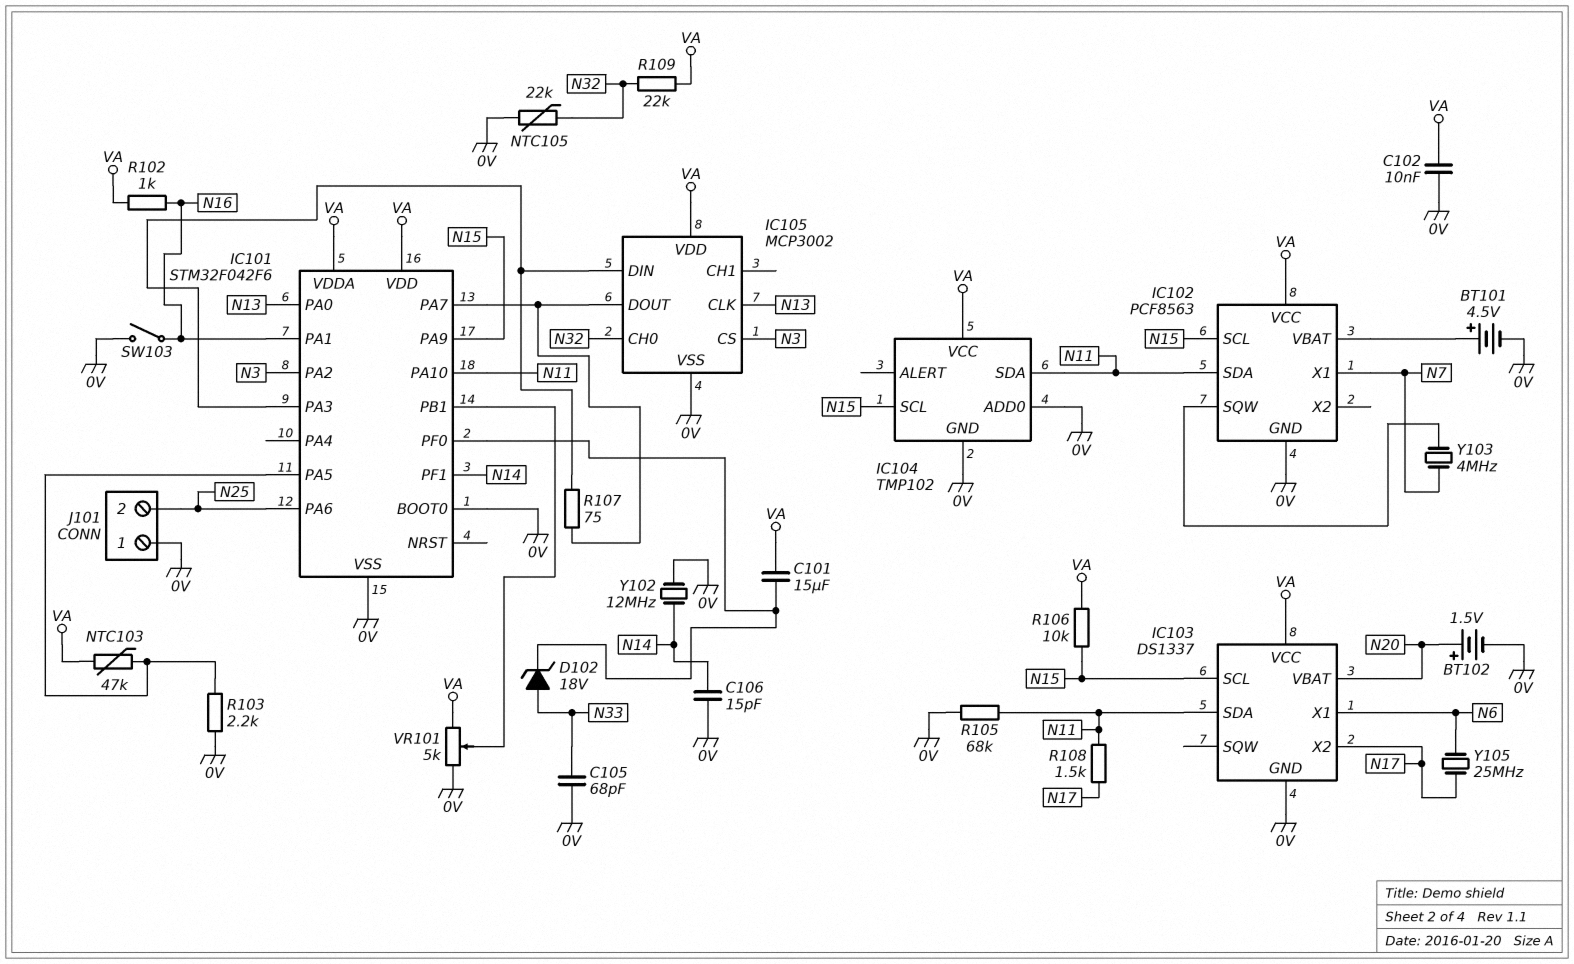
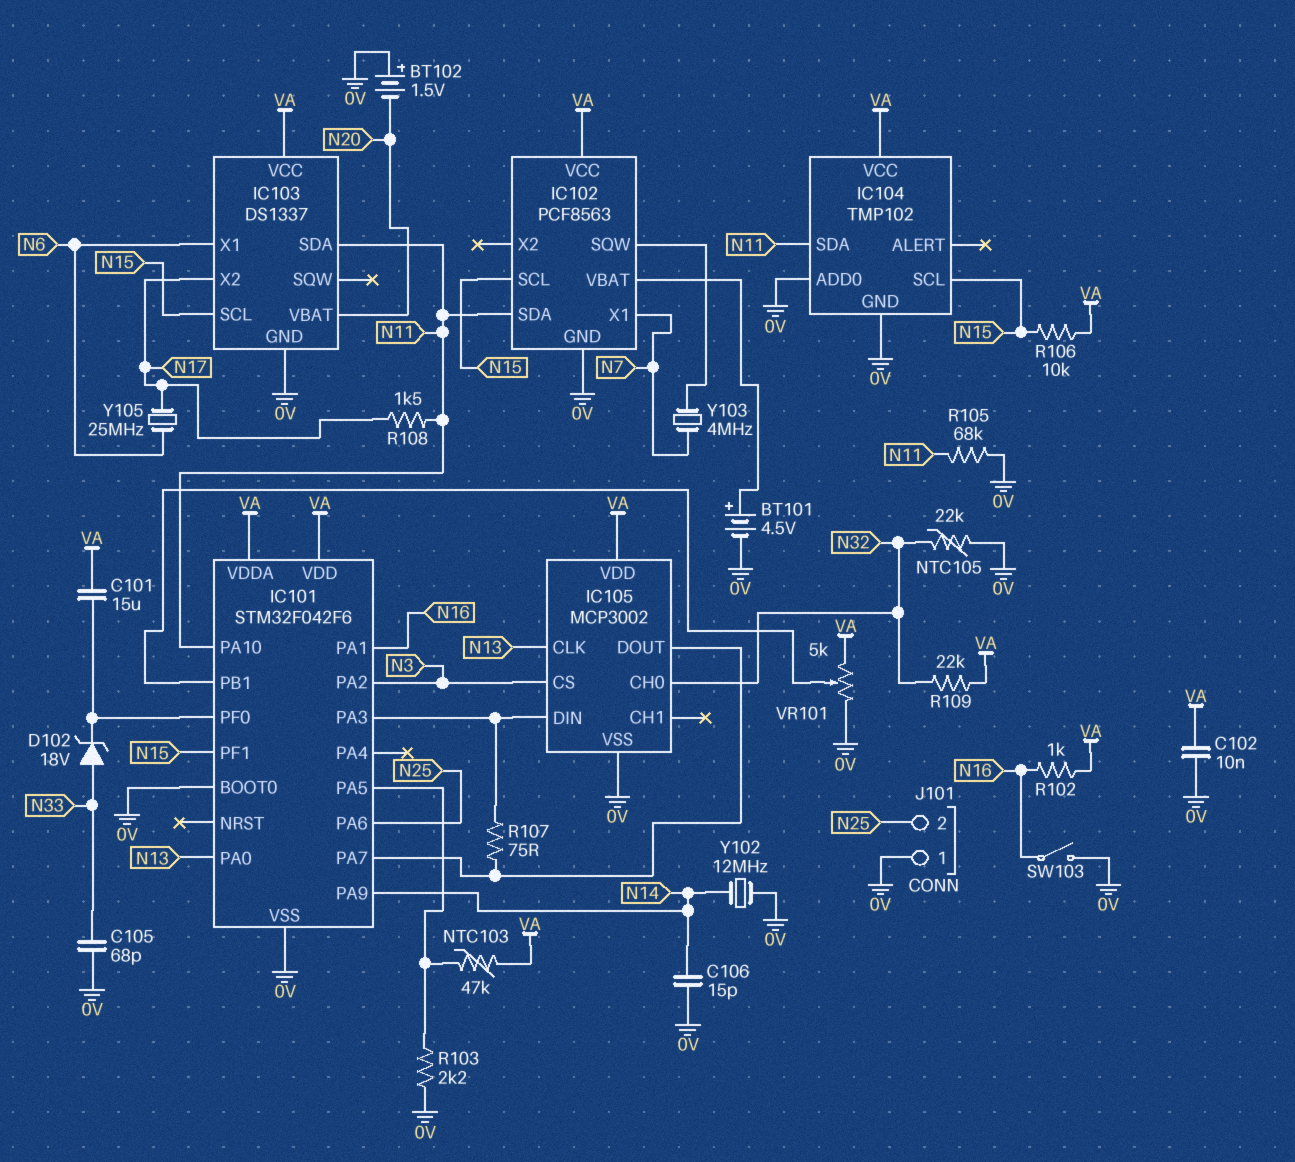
BT102: 1.5V (plus N20, minus 0V) -> 1.5V (plus 0V, minus N20)
IC101 pin PA9: N15 -> N14
IC101 pin PF1: N14 -> N15

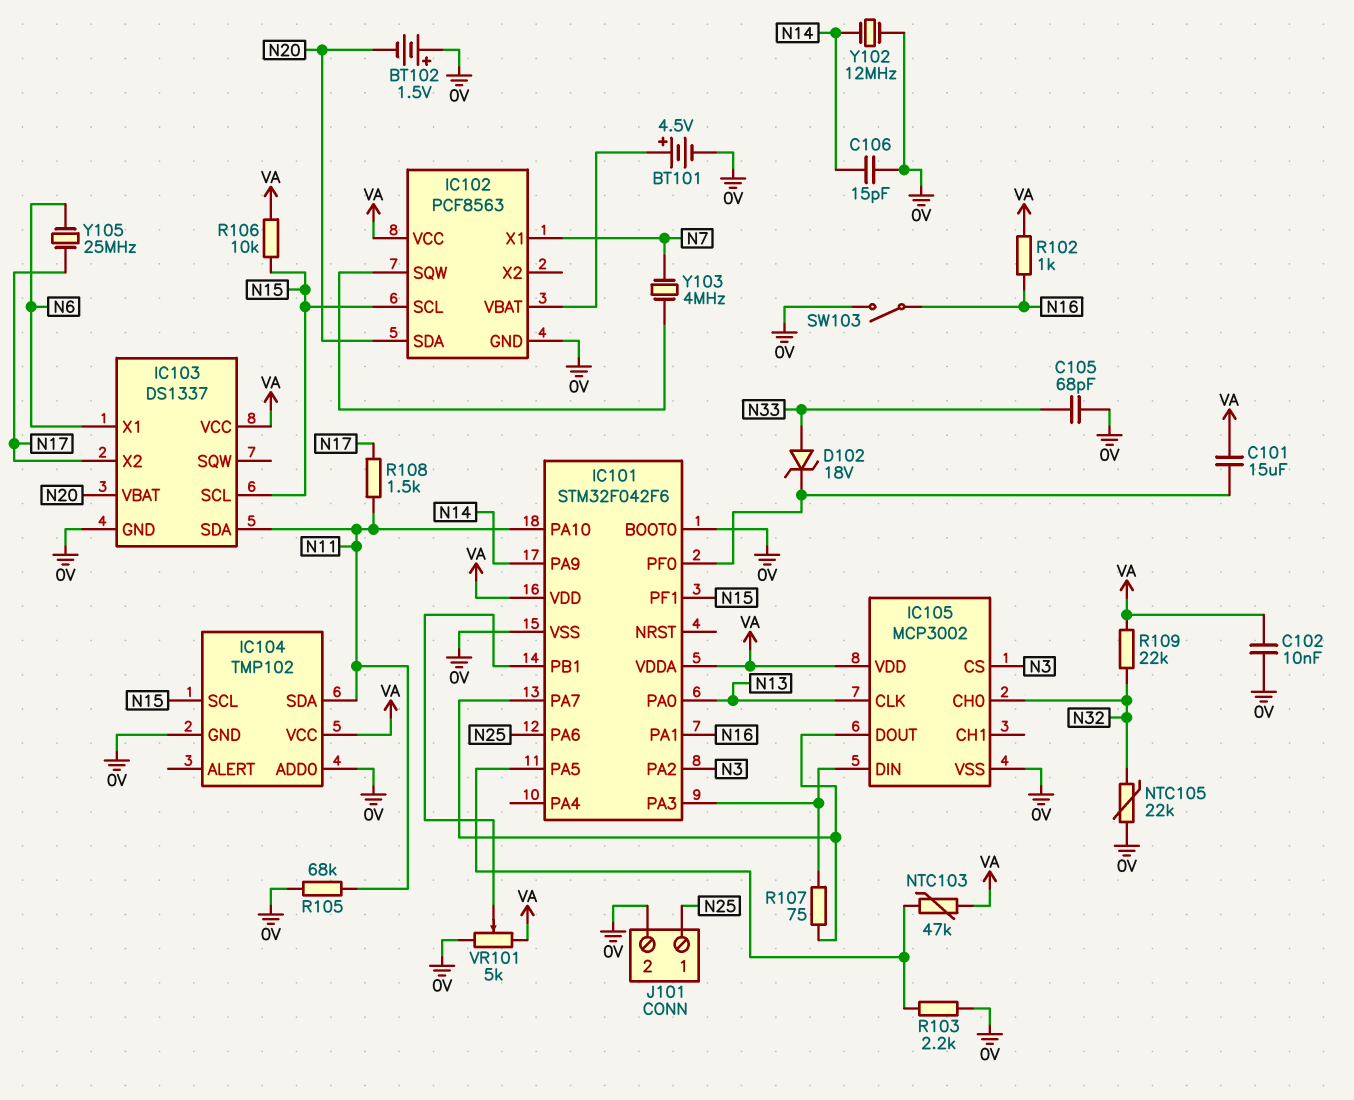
IC102 pin SDA: N11 -> N20
J101 pin 1: 0V -> N25
J101 pin 2: N25 -> 0V

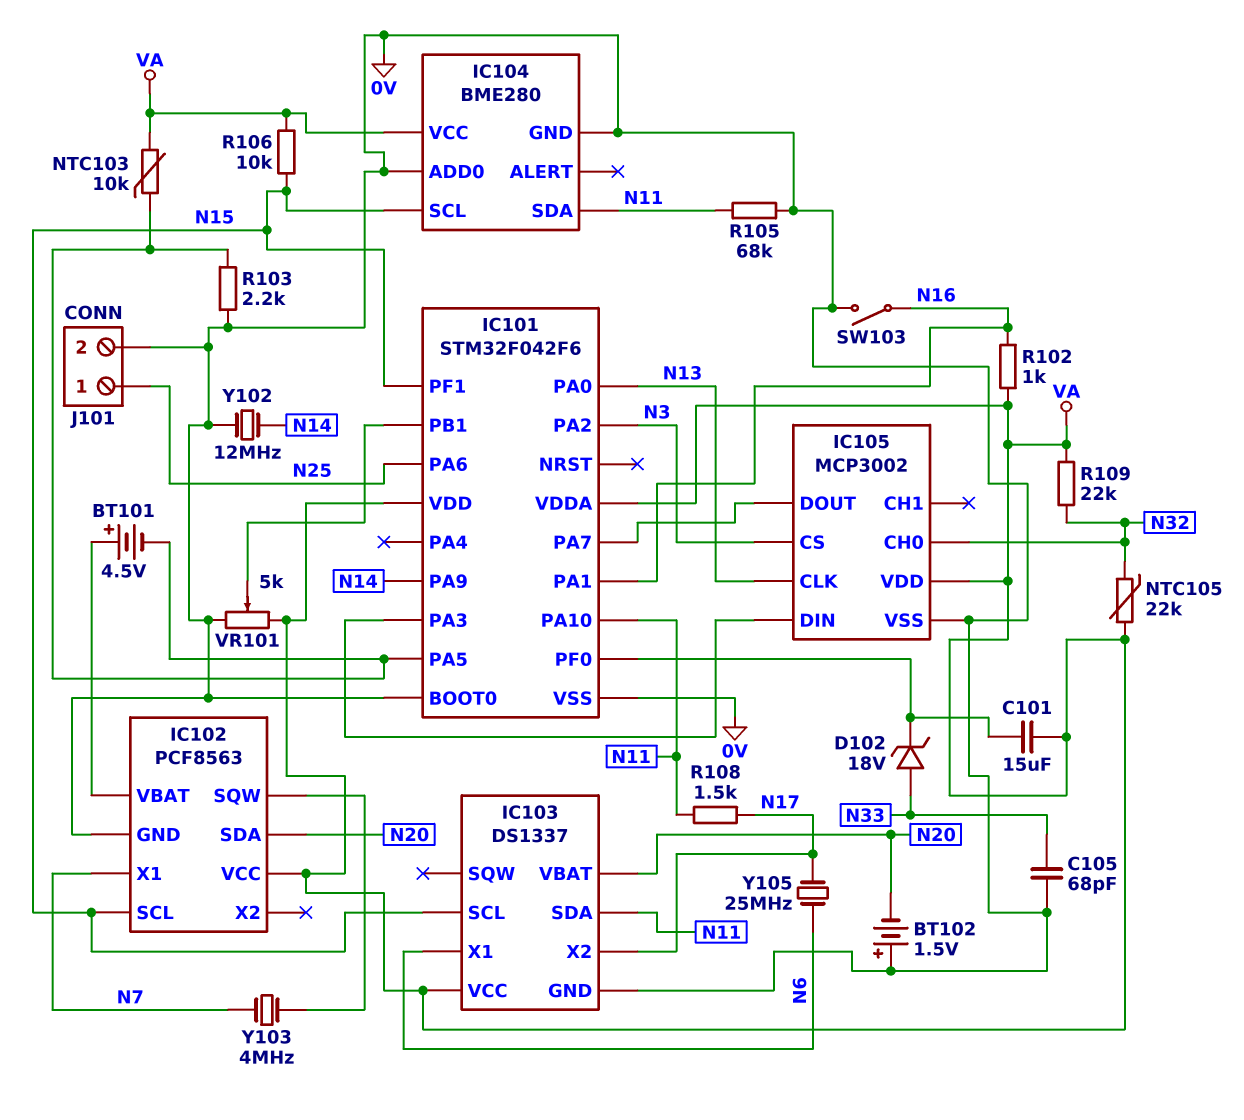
BT101: 4.5V (plus IC102/VBAT, minus 0V) -> 4.5V (plus IC102/VBAT, minus IC101/PA5)
C102: 10nF (0V, VA) -> none
C106: 15pF (0V, N14) -> none
IC104: TMP102 -> BME280
NTC103: 47k (IC101/PA5, VA) -> 10k (IC101/PA5, VA)
NTC105: 22k (0V, N32) -> 22k (N32, VA)
R107: 75 (IC101/PA3, IC101/PA7) -> none

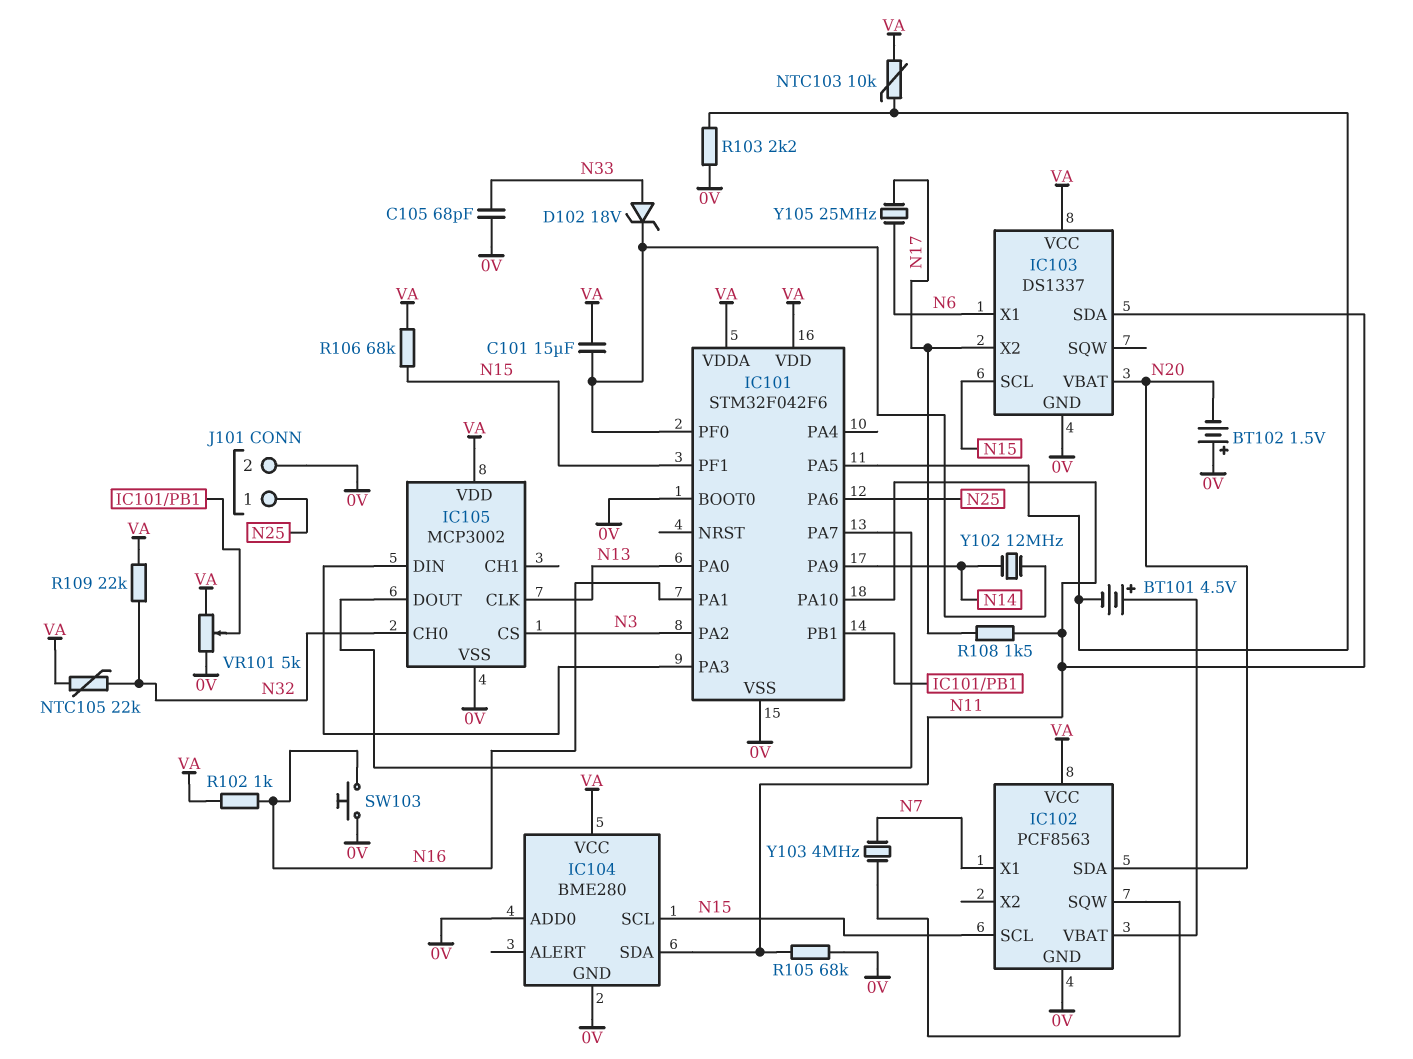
R106: 10k (N15, VA) -> 68k (N15, VA)
SW103: switch (0V, N16) -> button (0V, N16)
Y102: 12MHz (0V, N14) -> 12MHz (IC101/PF0, N14)

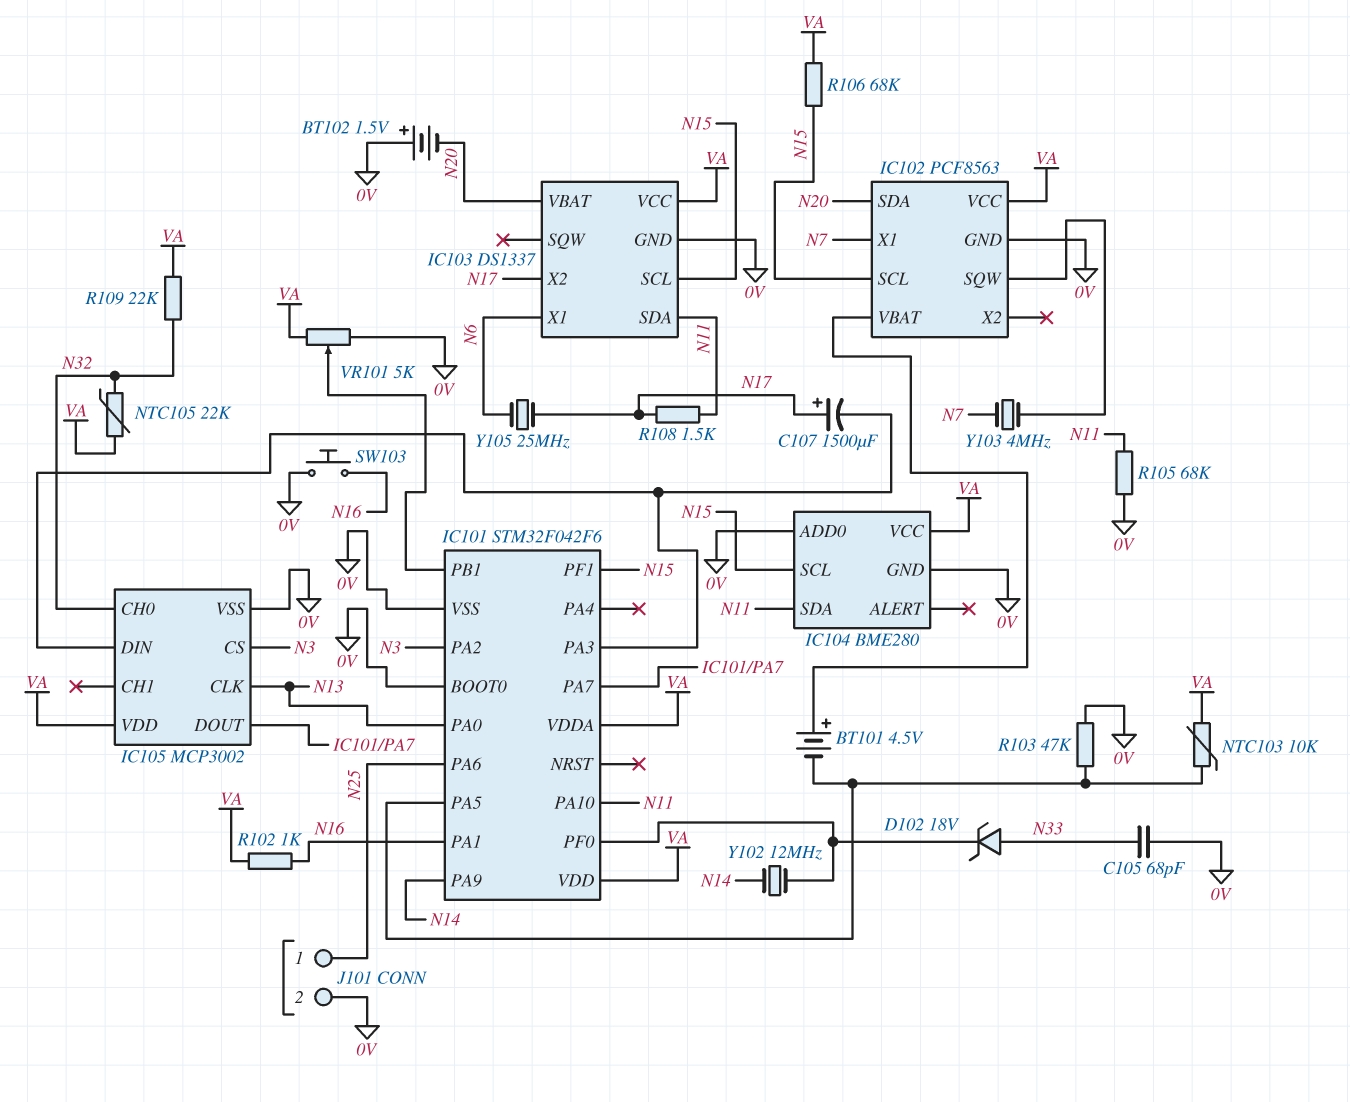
C101: 15uF (IC101/PF0, VA) -> none
C107: none -> 1500uF (plus N17, minus IC101/PA3)
R103: 2.2k (0V, IC101/PA5) -> 47k (0V, IC101/PA5)

